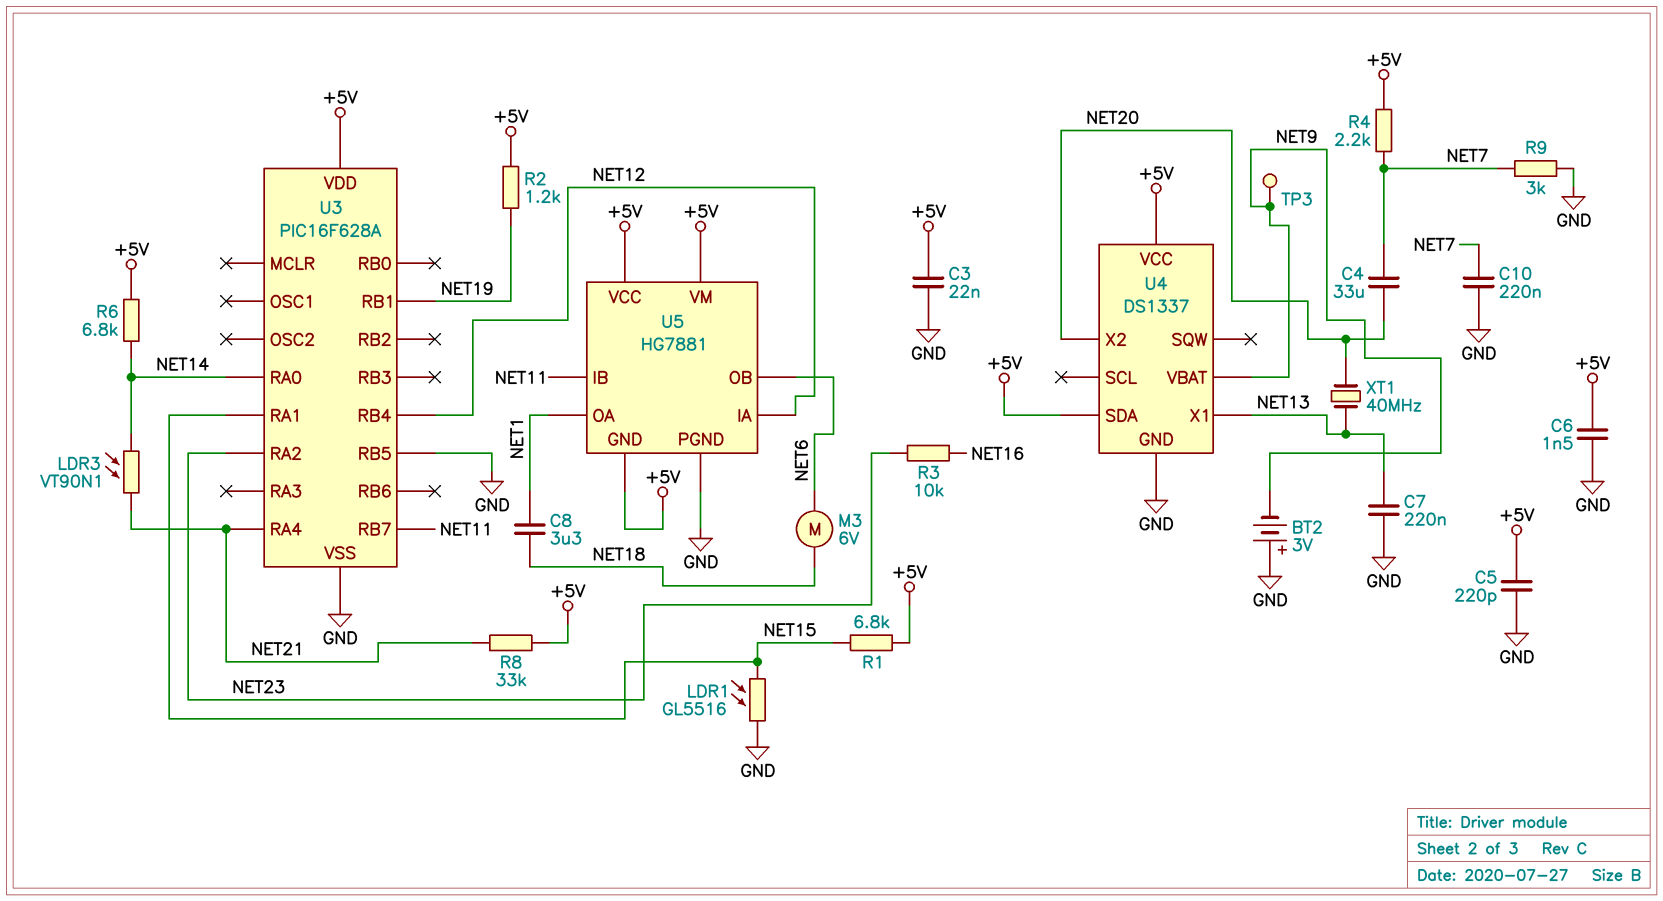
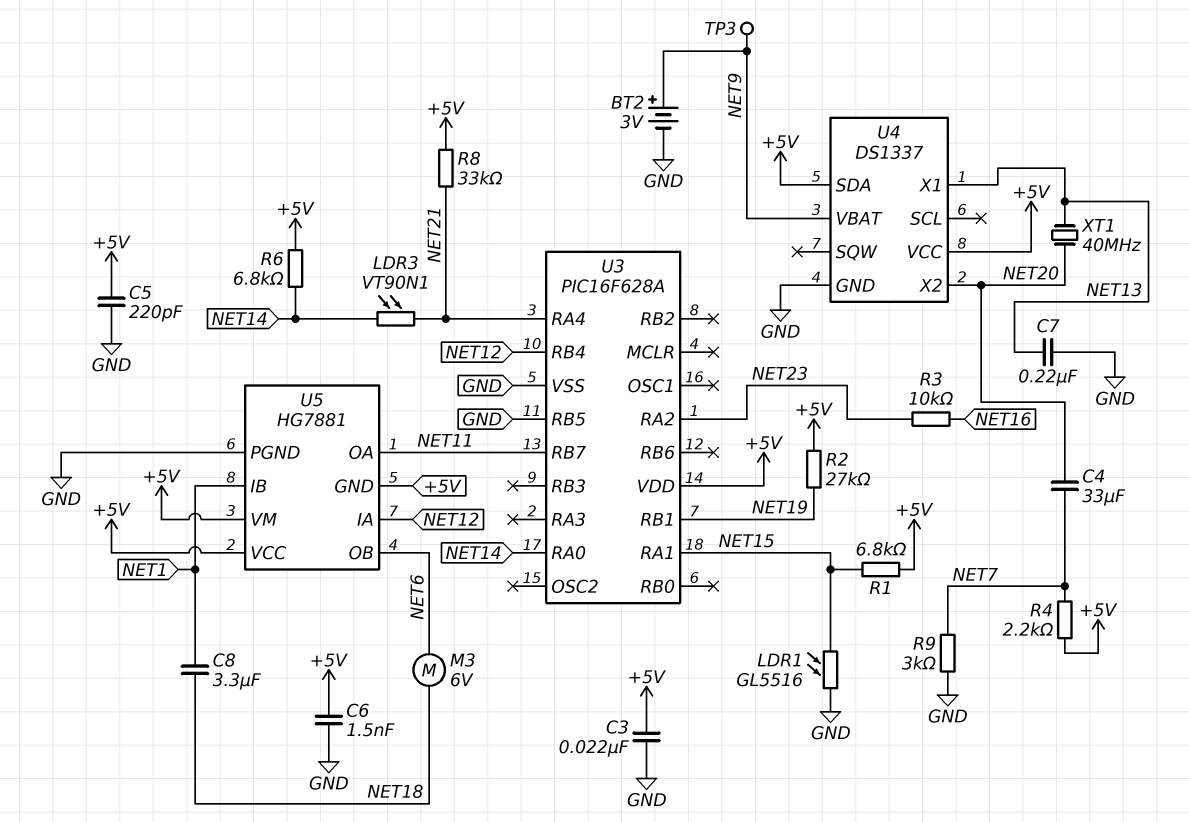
BT2: 3V (plus GND, minus NET9) -> 3V (plus NET9, minus GND)
C10: 220nF (GND, NET7) -> none
R2: 1.2k (+5V, NET19) -> 27k (+5V, NET19)
U5 pin IB: NET11 -> NET1
U5 pin OA: NET1 -> NET11

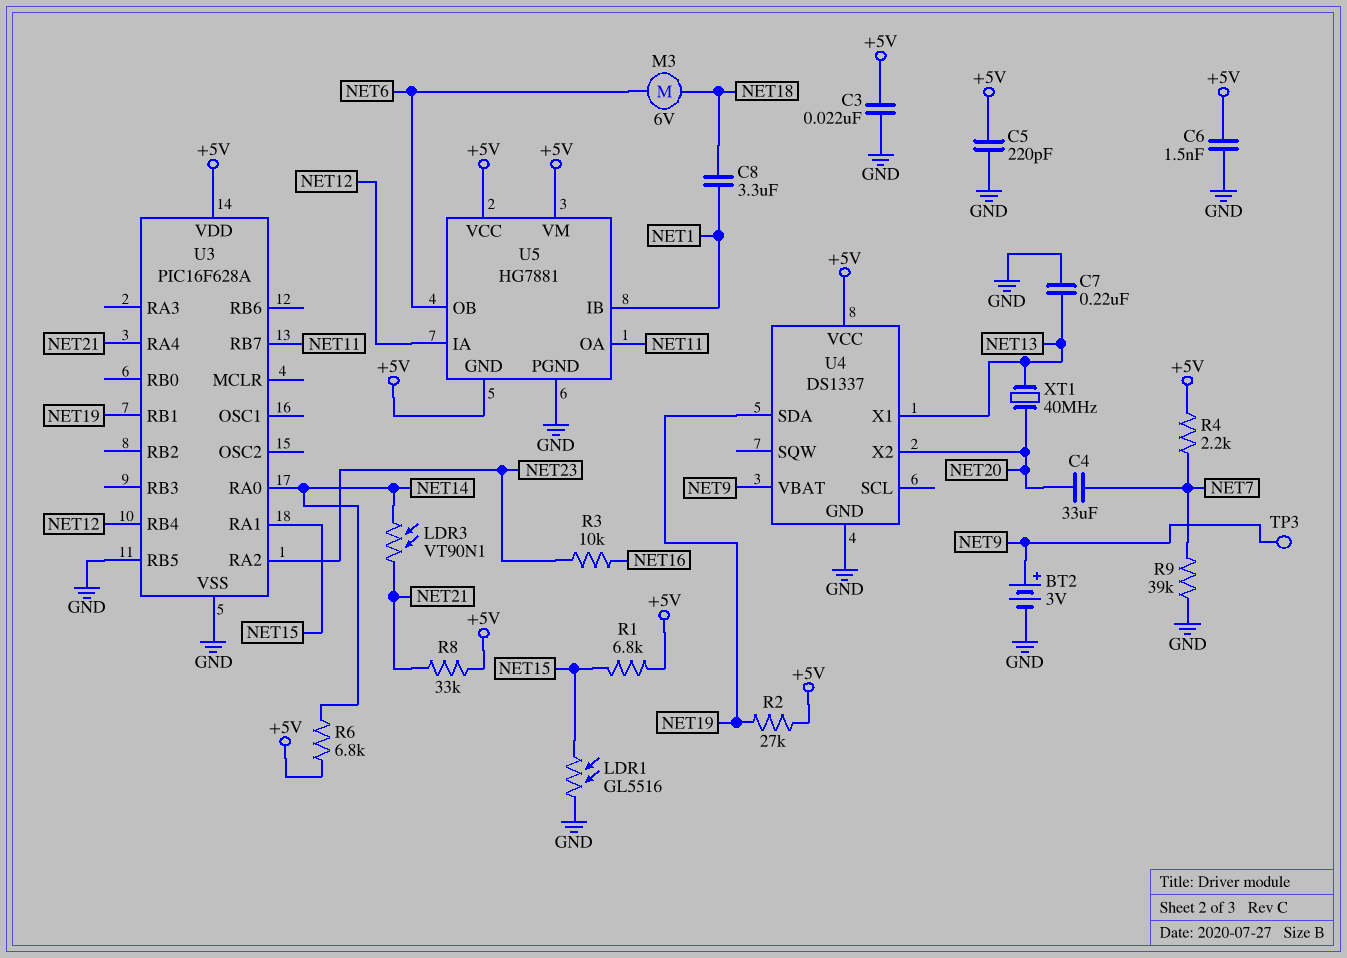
R9: 3k (GND, NET7) -> 39k (GND, NET7)
U4 pin SDA: +5V -> NET19

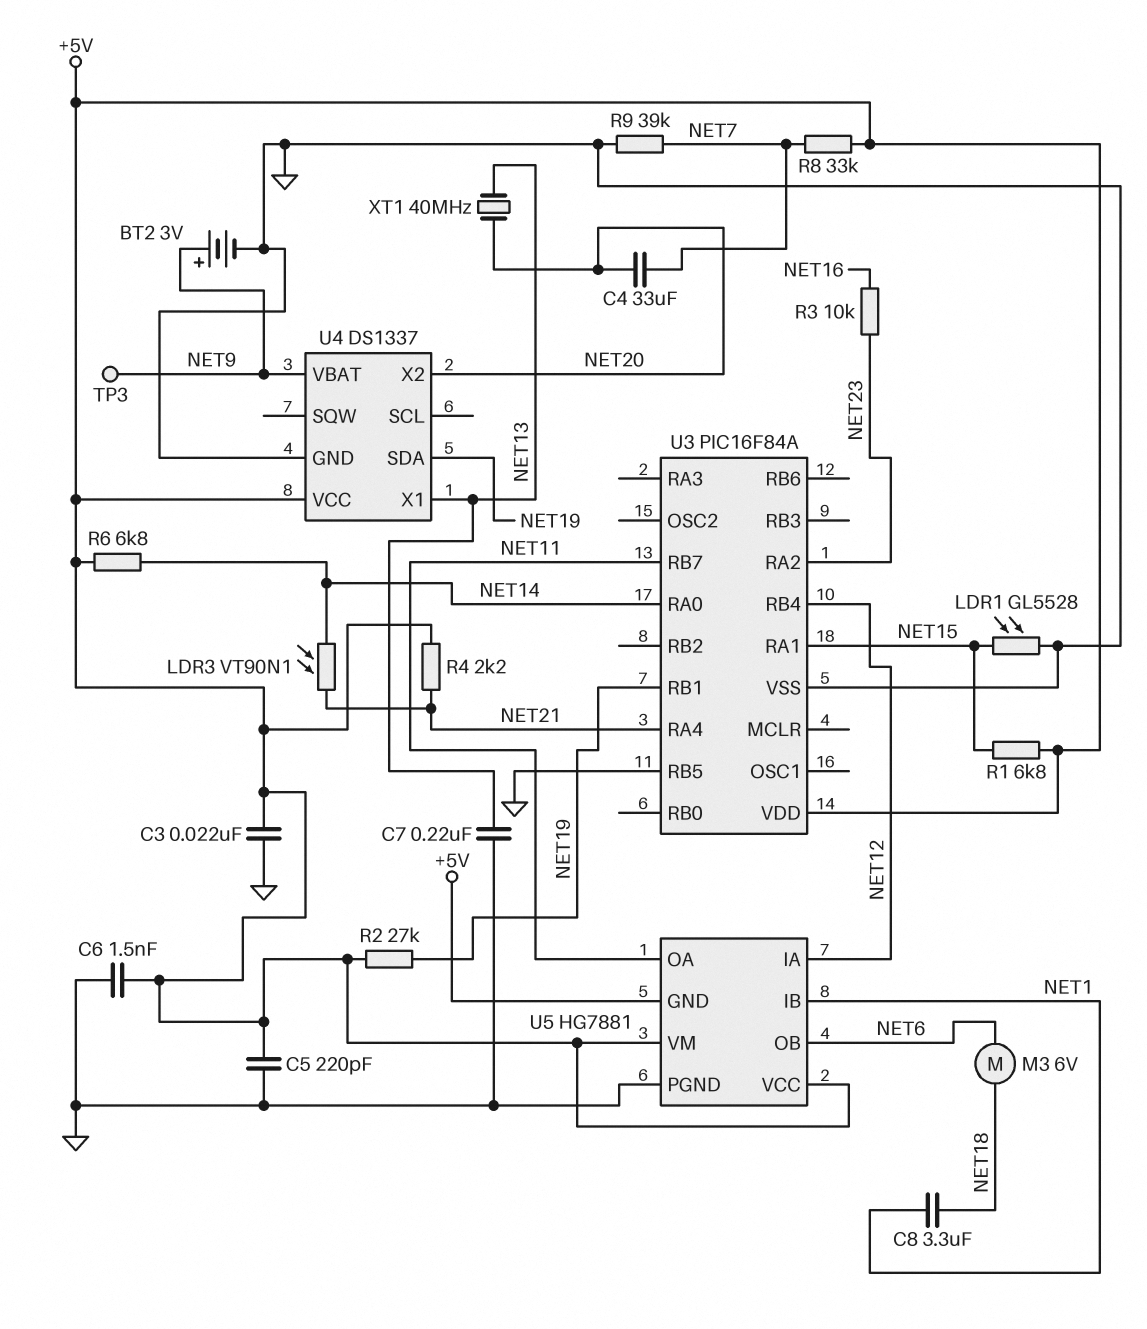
LDR1: GL5516 (GND, NET15) -> GL5528 (GND, NET15)
R4: 2.2k (+5V, NET7) -> 2.2k (+5V, NET21)
R8: 33k (+5V, NET21) -> 33k (+5V, NET7)
U3: PIC16F628A -> PIC16F84A

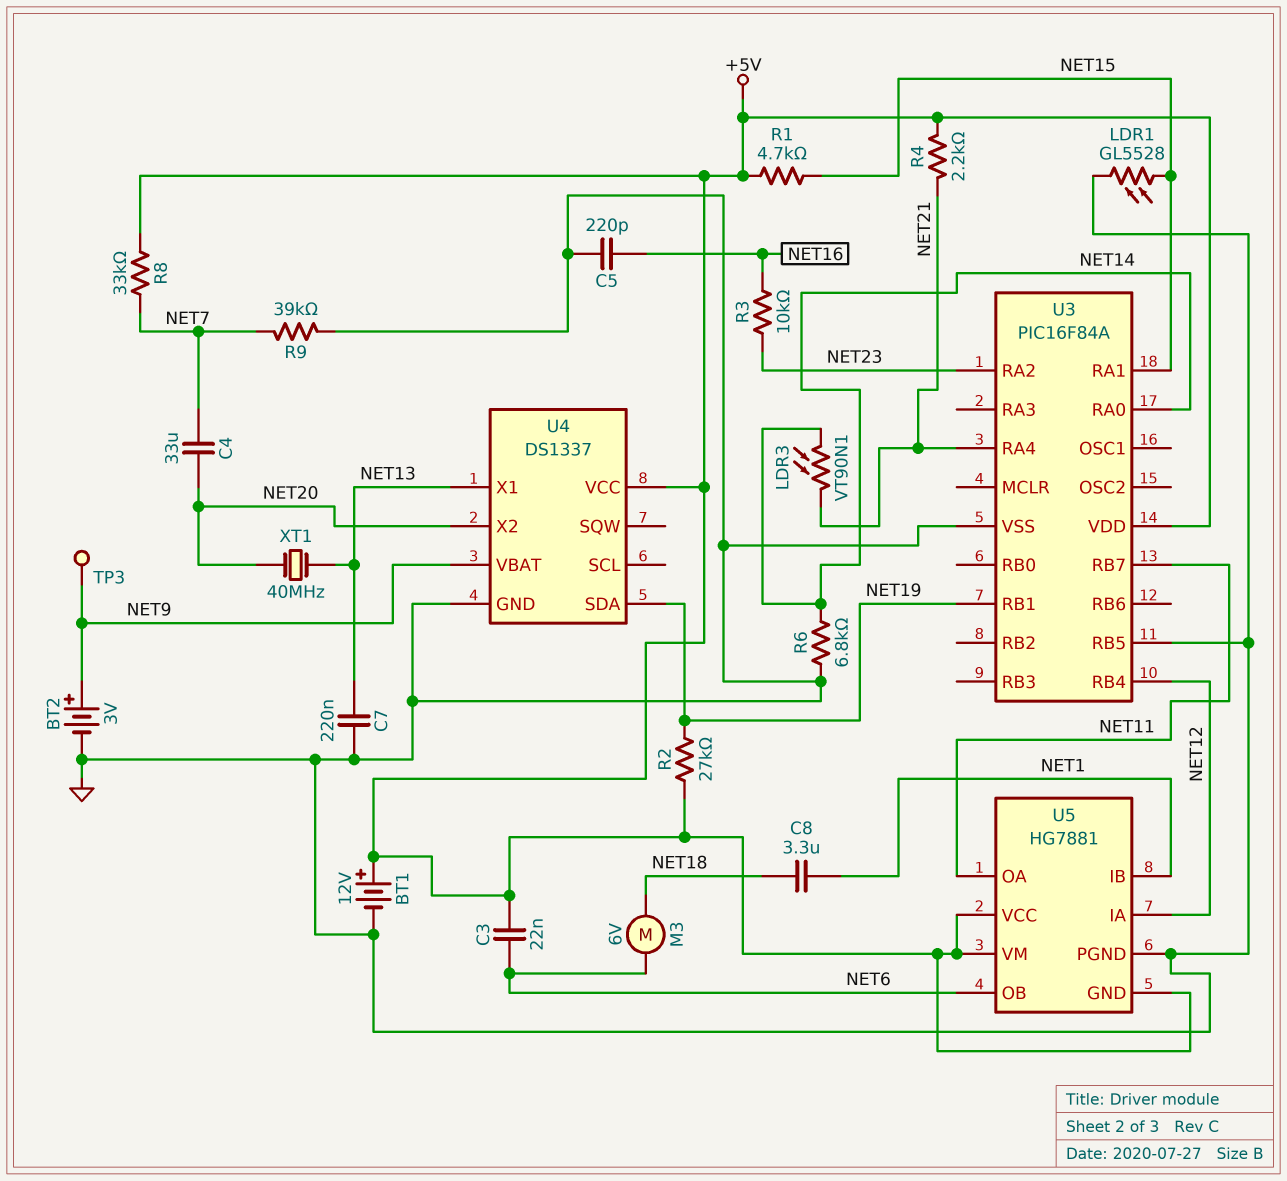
BT1: none -> 12V (plus +5V, minus GND)
C3: 22nF (+5V, GND) -> 22nF (+5V, NET6)
C5: 220pF (+5V, GND) -> 220pF (GND, NET16)
C6: 1.5nF (+5V, GND) -> none
R1: 6.8k (+5V, NET15) -> 4.7k (+5V, NET15)
R6: 6.8k (+5V, NET14) -> 6.8k (GND, NET14)

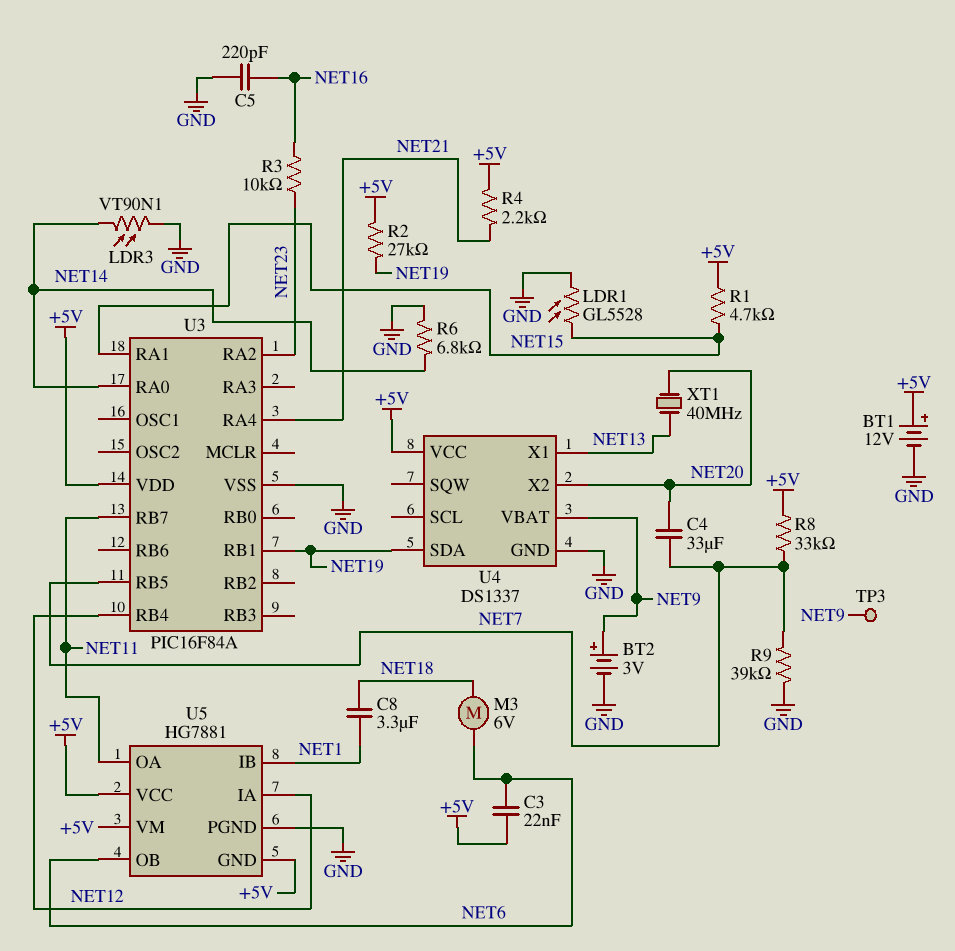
C7: 220nF (GND, NET13) -> none
LDR3: VT90N1 (NET14, NET21) -> VT90N1 (GND, NET14)
U3 pin RB5: GND -> NET7

